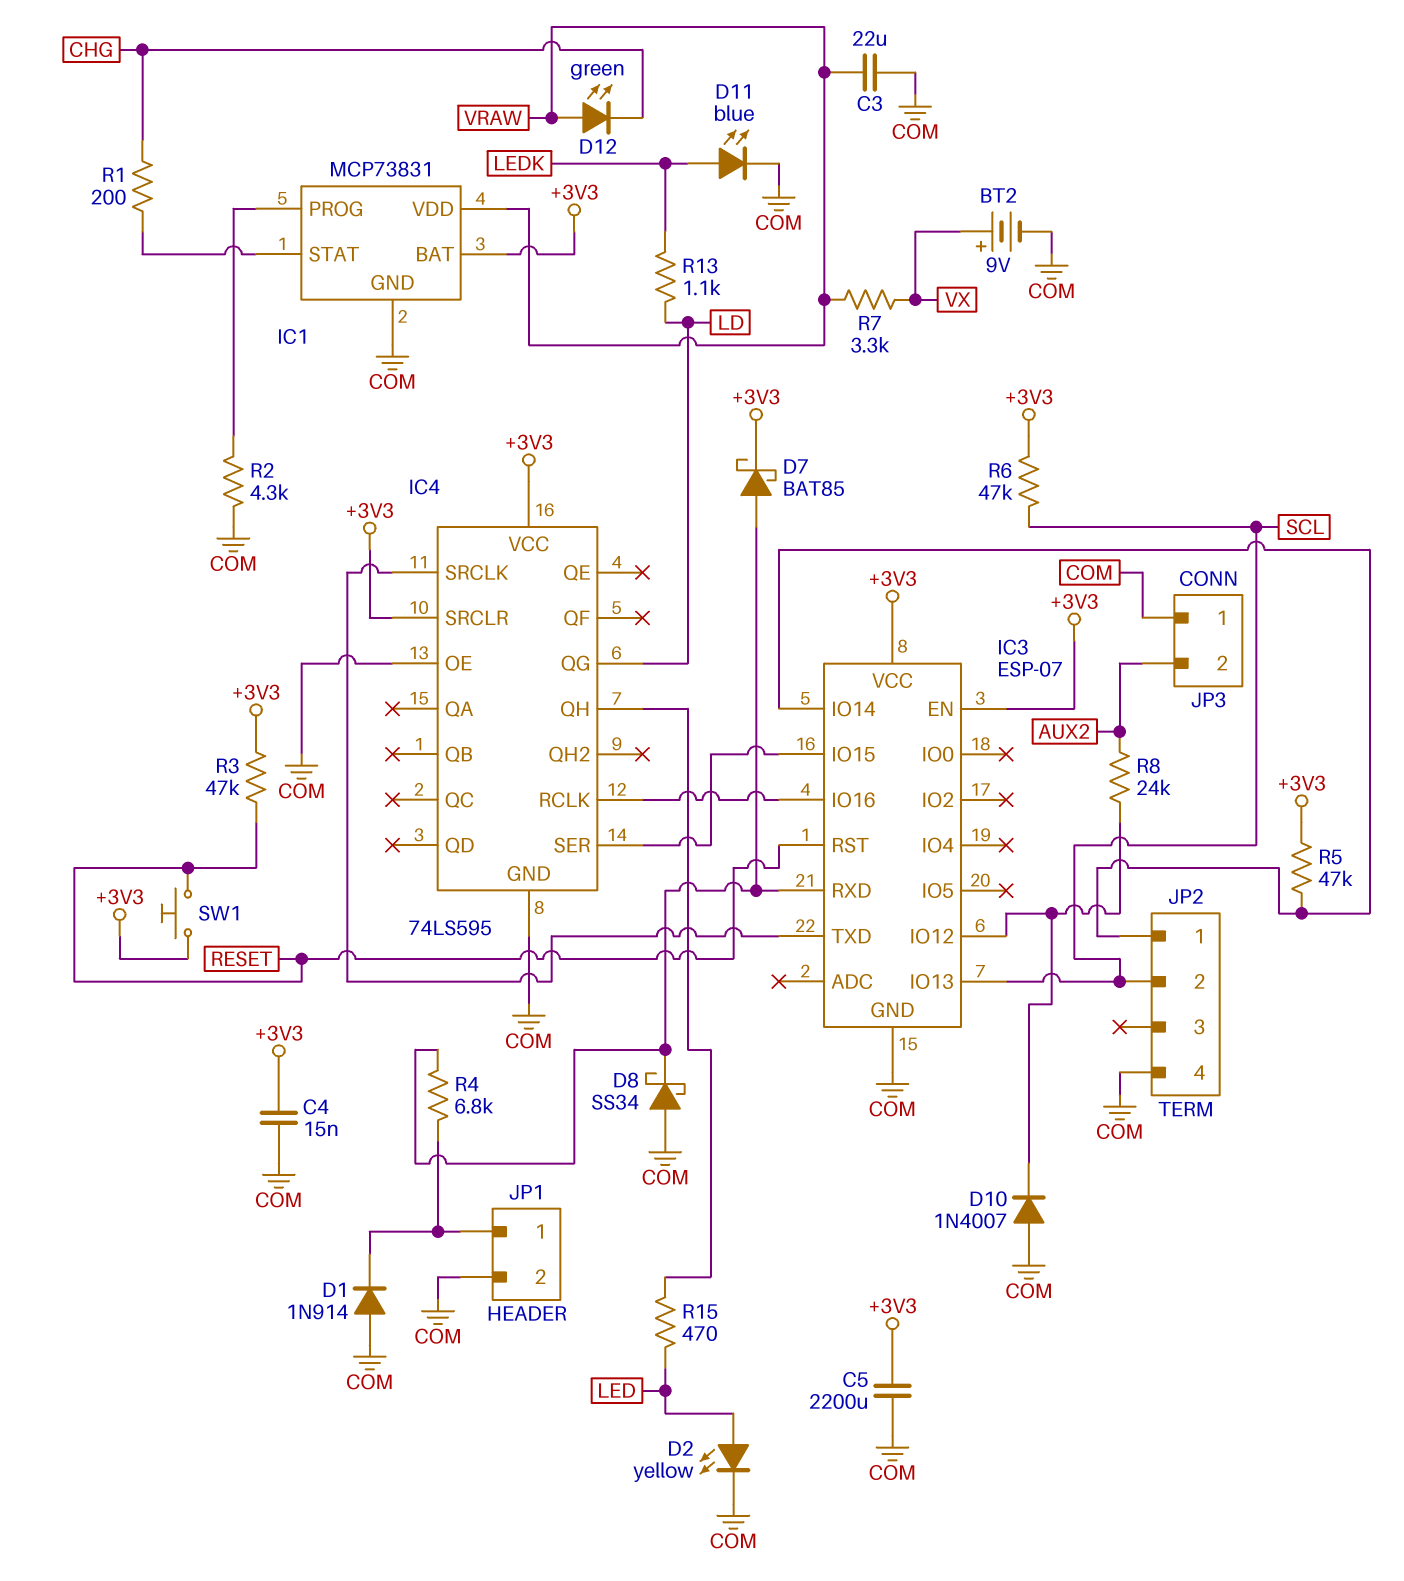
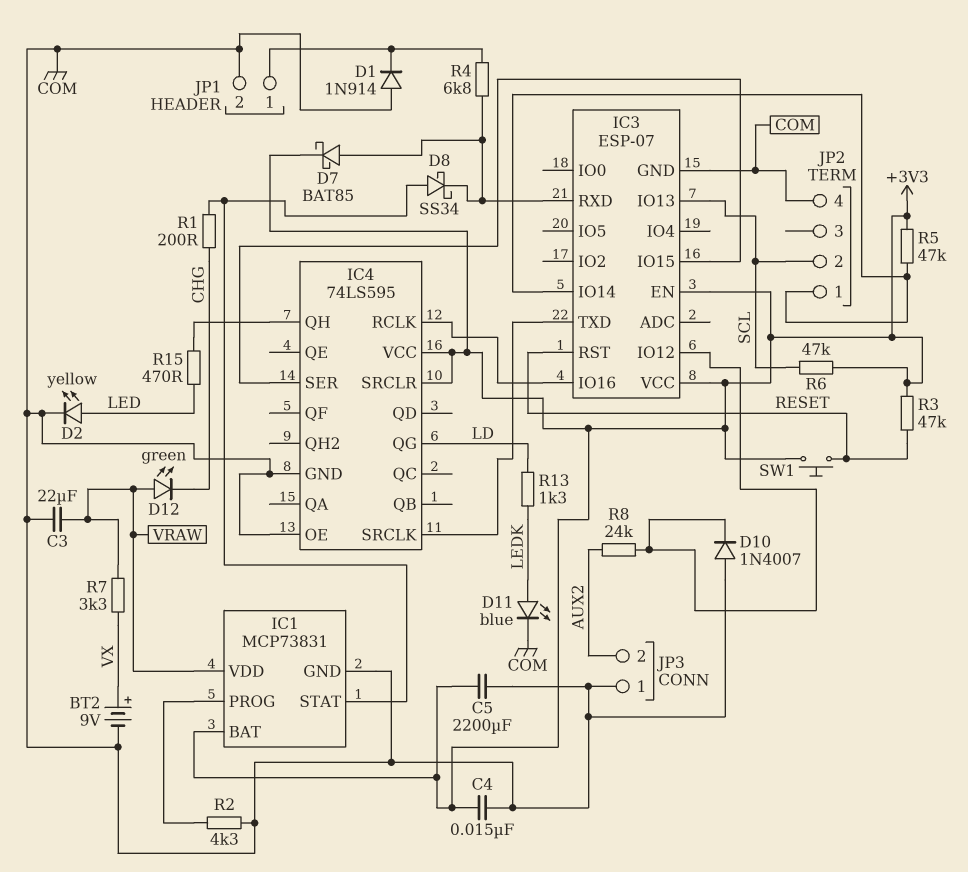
D8: schottky SS34 (A COM, K IC3/RXD) -> schottky SS34 (A IC1/STAT, K IC3/RXD)
R13: 1.1k (LD, LEDK) -> 1.3k (LD, LEDK)

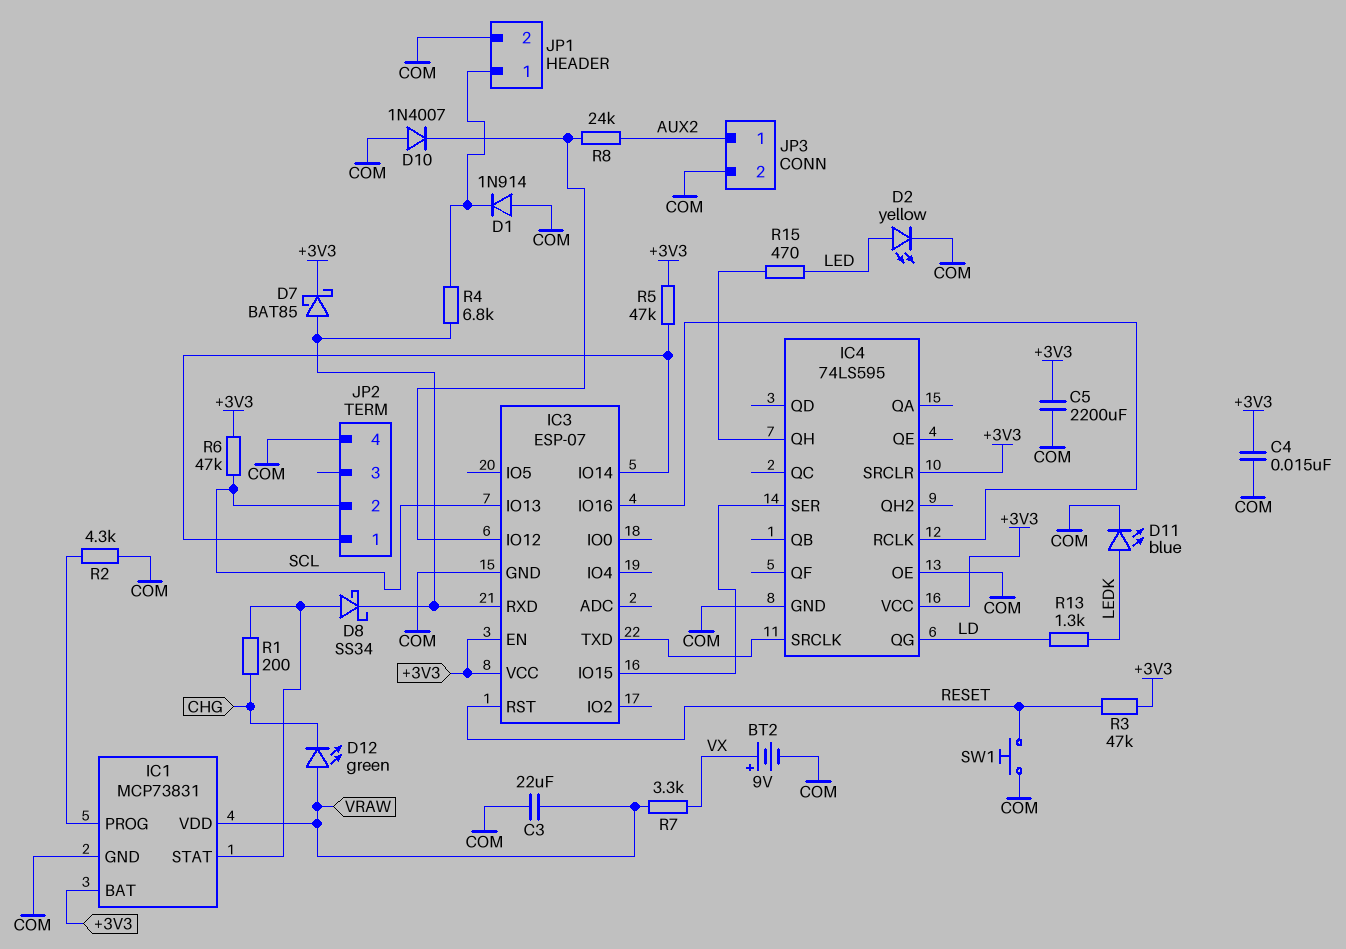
JP3 pin 1: COM -> AUX2
JP3 pin 2: AUX2 -> COM
SW1: button (+3V3, RESET) -> button (COM, RESET)

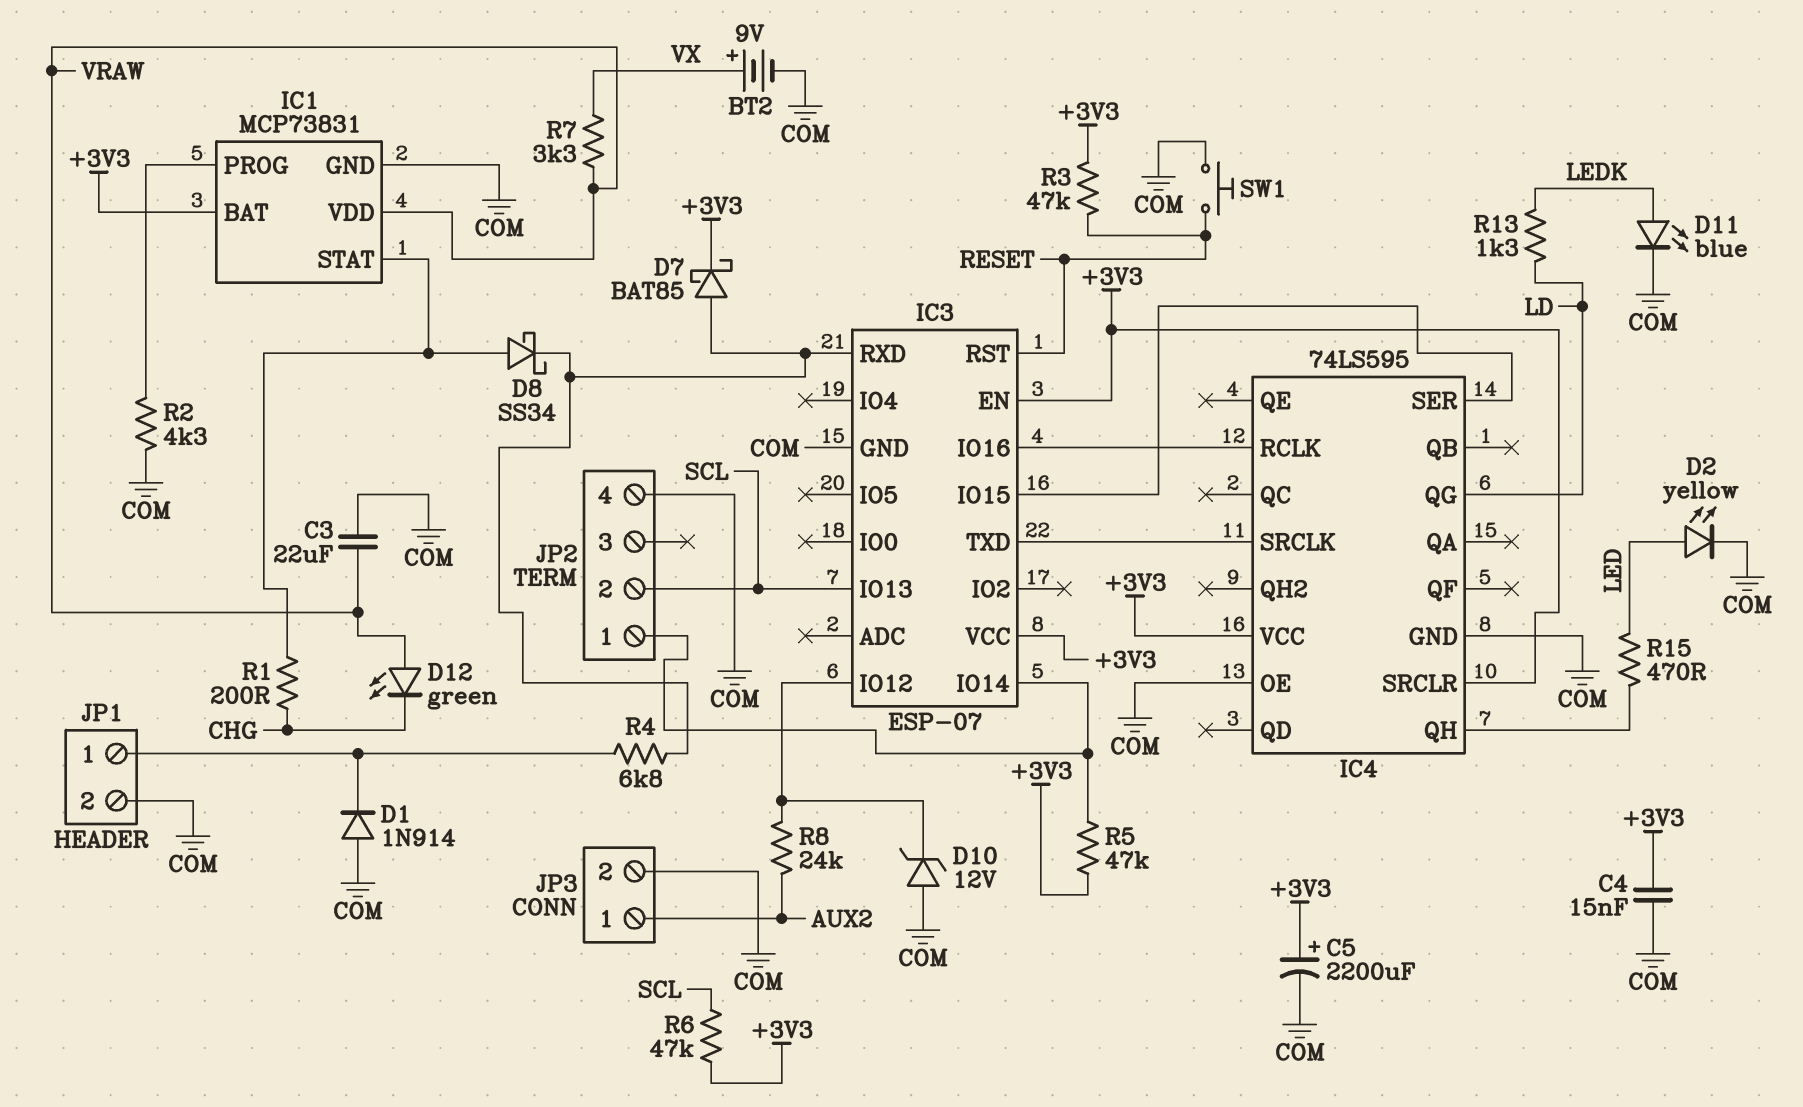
C5: 2200uF (+3V3, COM) -> 2200uF (plus +3V3, minus COM)
D10: diode 1N4007 (A COM, K IC3/IO12) -> zener 12V (A COM, K IC3/IO12)

